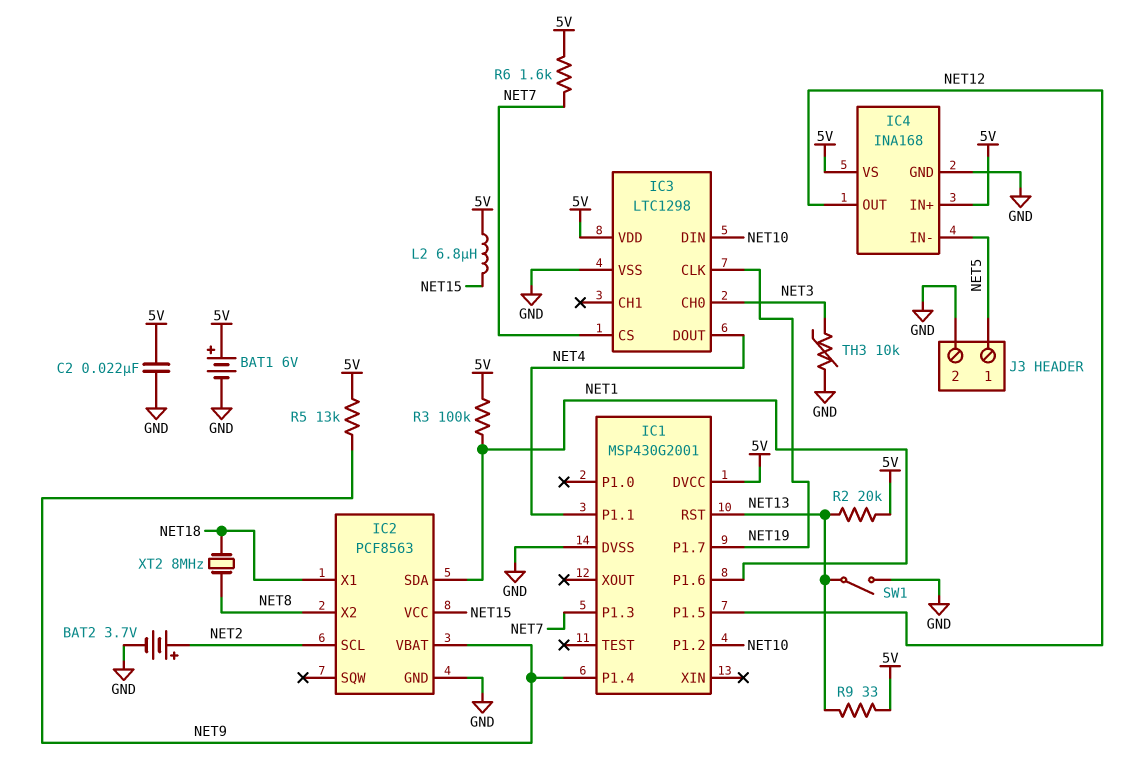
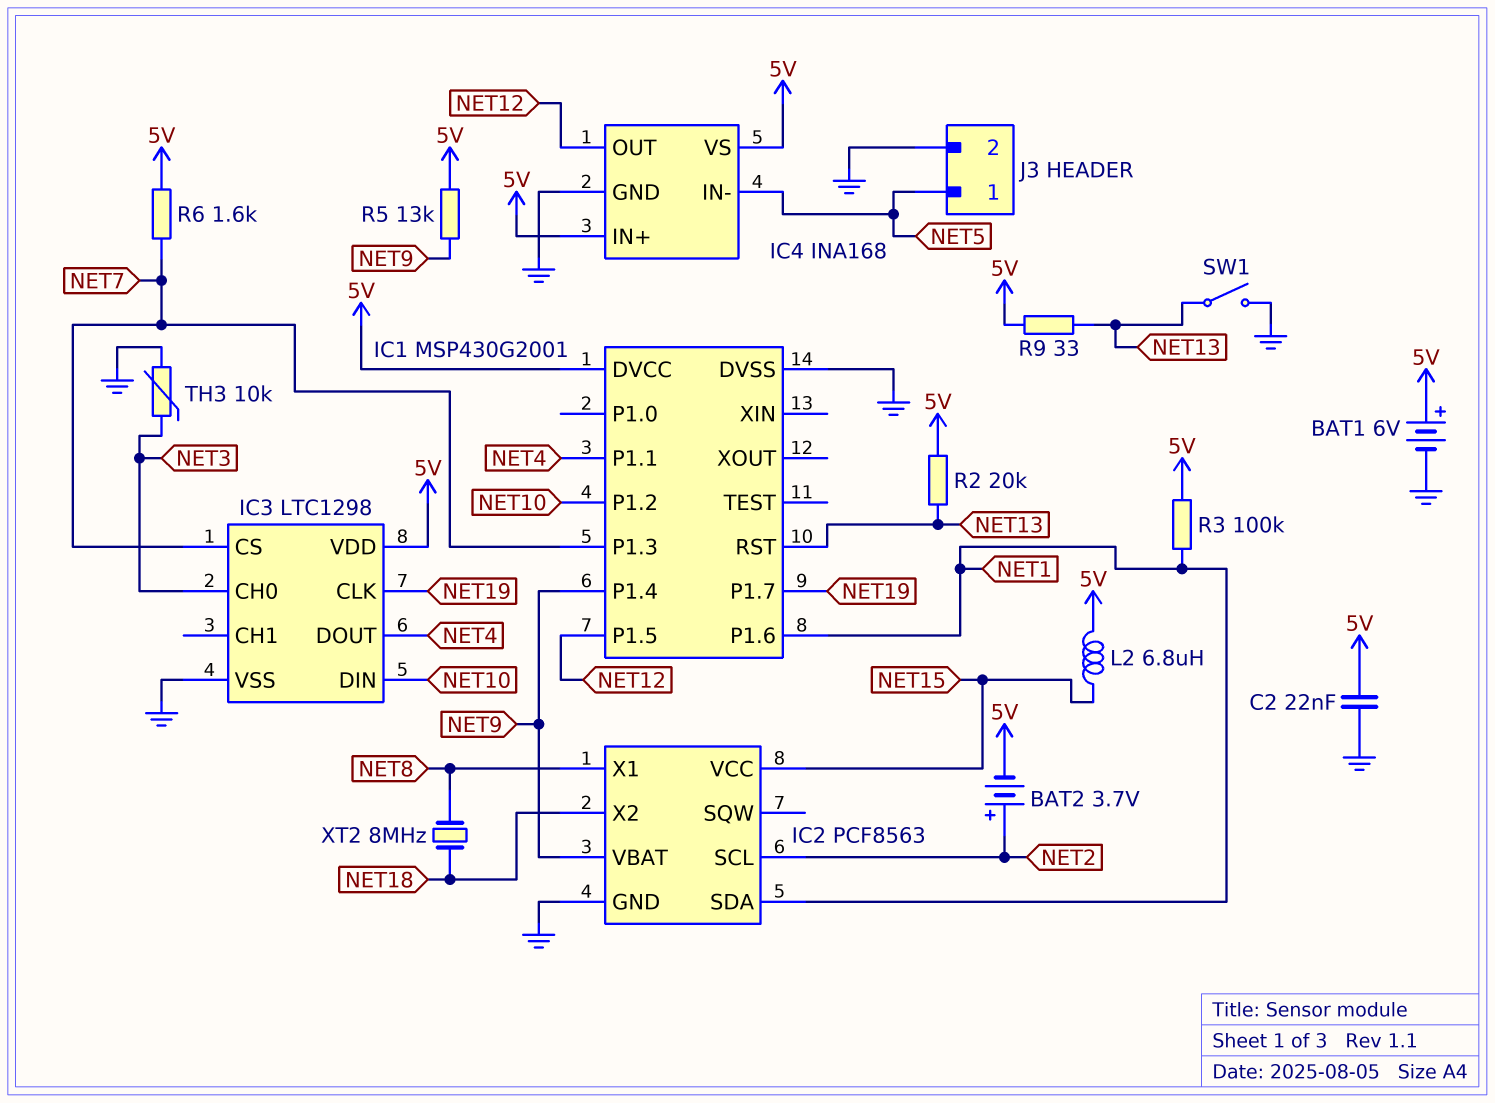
BAT2: 3.7V (plus NET2, minus GND) -> 3.7V (plus NET2, minus 5V)
IC2 pin X1: NET18 -> NET8
IC2 pin X2: NET8 -> NET18

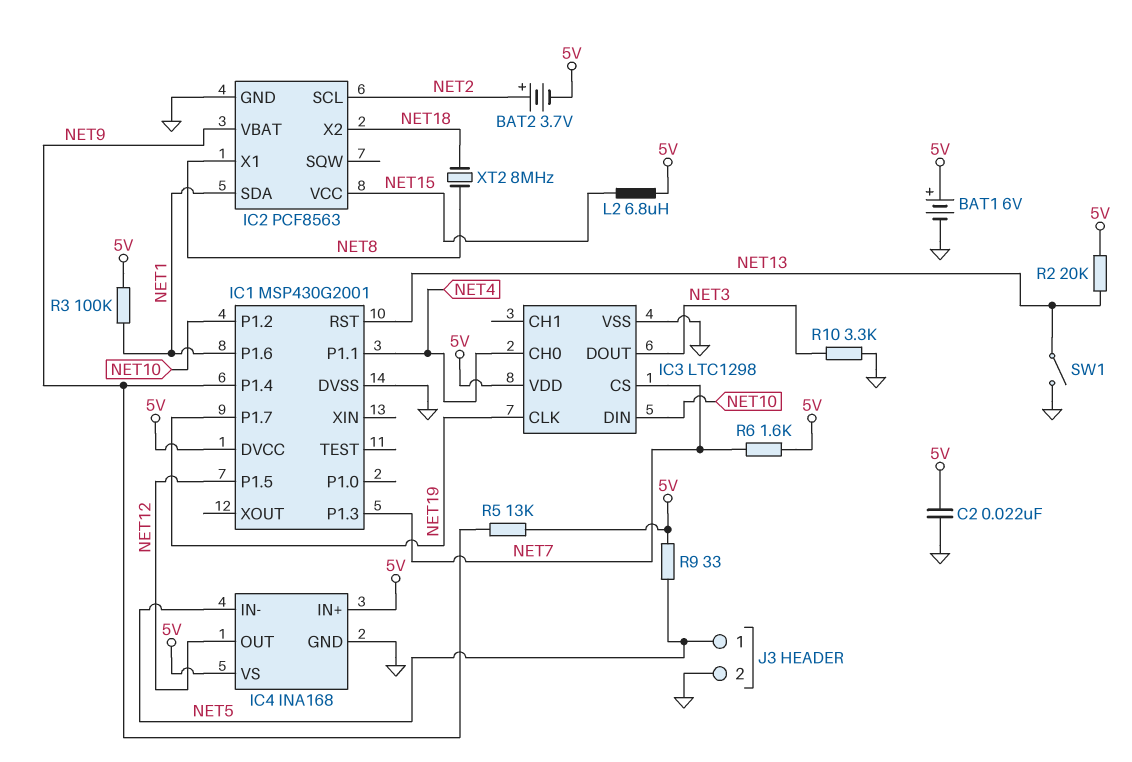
IC3 pin CH0: NET3 -> NET4
IC3 pin DOUT: NET4 -> NET3
R9: 33 (5V, NET13) -> 33 (5V, NET5)
R10: none -> 3.3k (GND, NET3)
TH3: 10k (GND, NET3) -> none

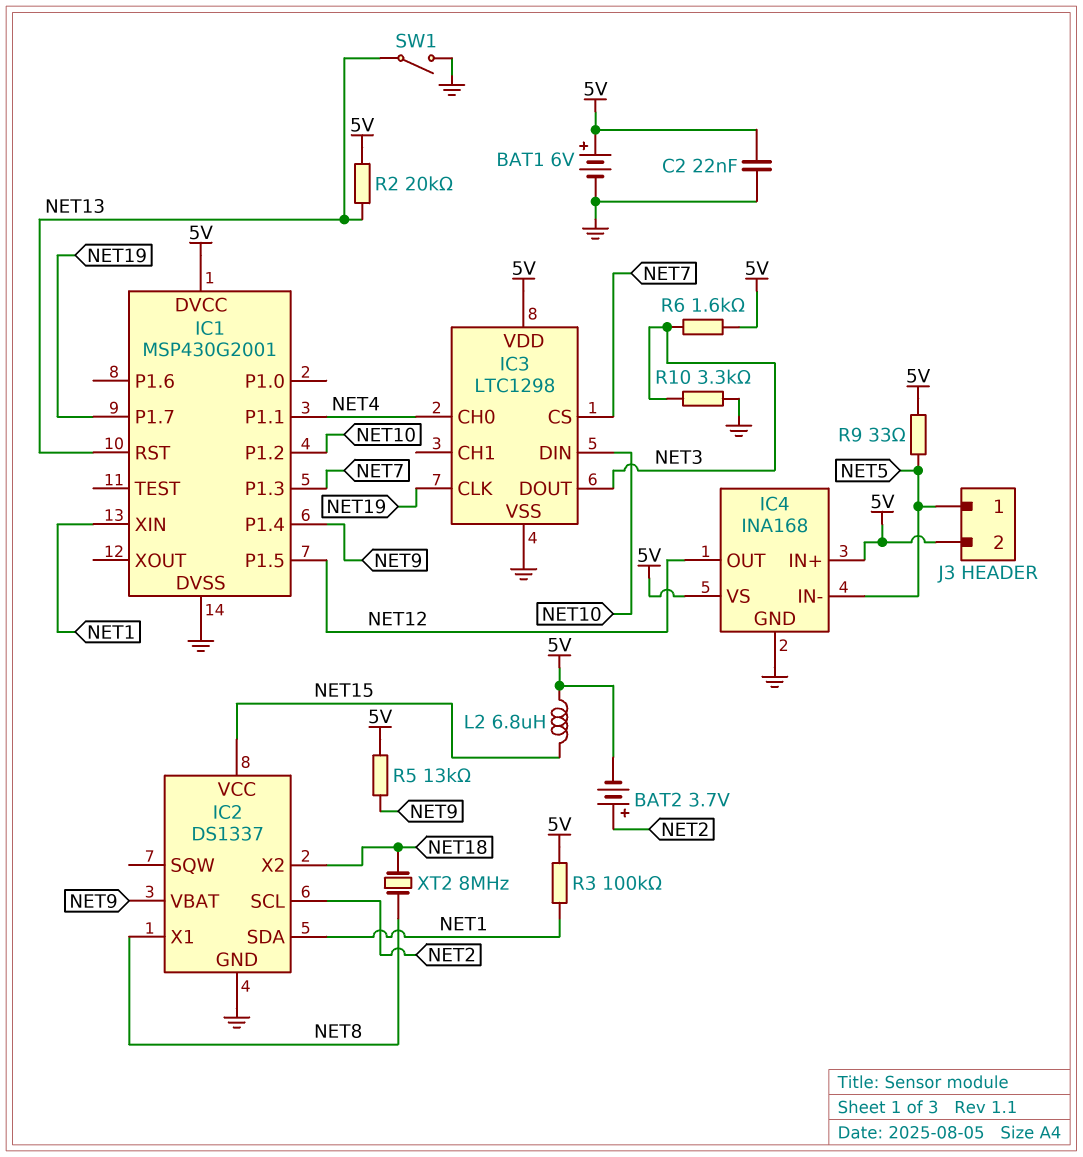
IC1 pin P1.6: NET1 -> none
IC1 pin XIN: none -> NET1
IC2: PCF8563 -> DS1337
J3 pin 2: GND -> 5V
R6: 1.6k (5V, NET7) -> 1.6k (5V, NET3)

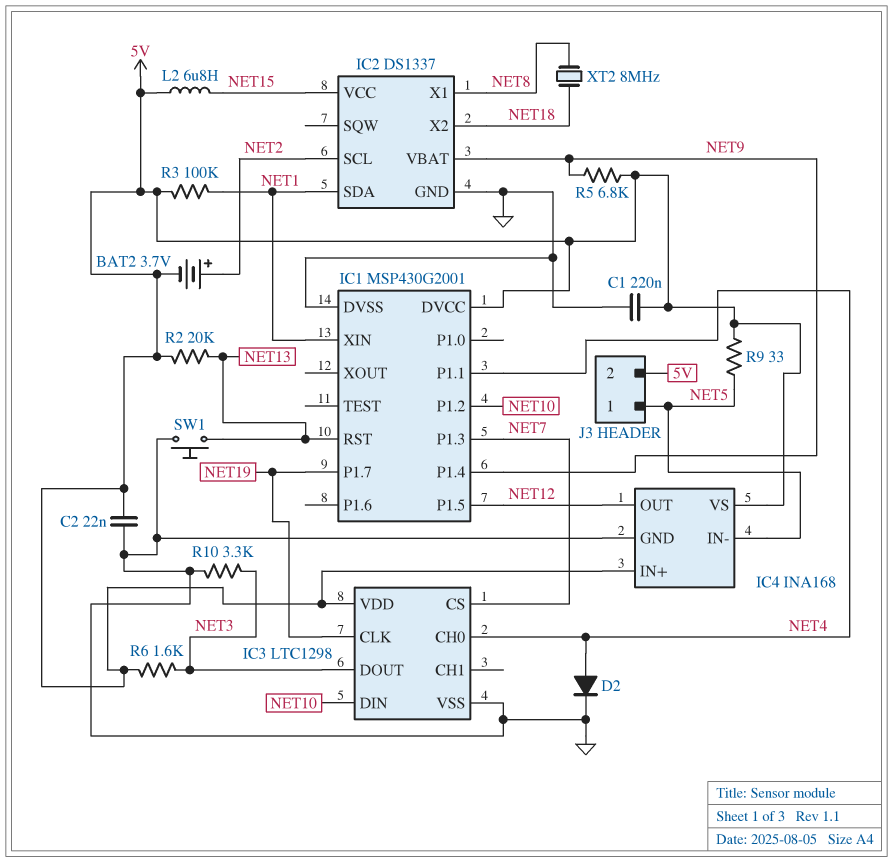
BAT1: 6V (plus 5V, minus GND) -> none
C1: none -> 220nF (5V, GND)
D2: none -> diode (A NET4, K GND)
R5: 13k (5V, NET9) -> 6.8k (5V, NET9)
SW1: switch (GND, NET13) -> button (GND, NET13)

